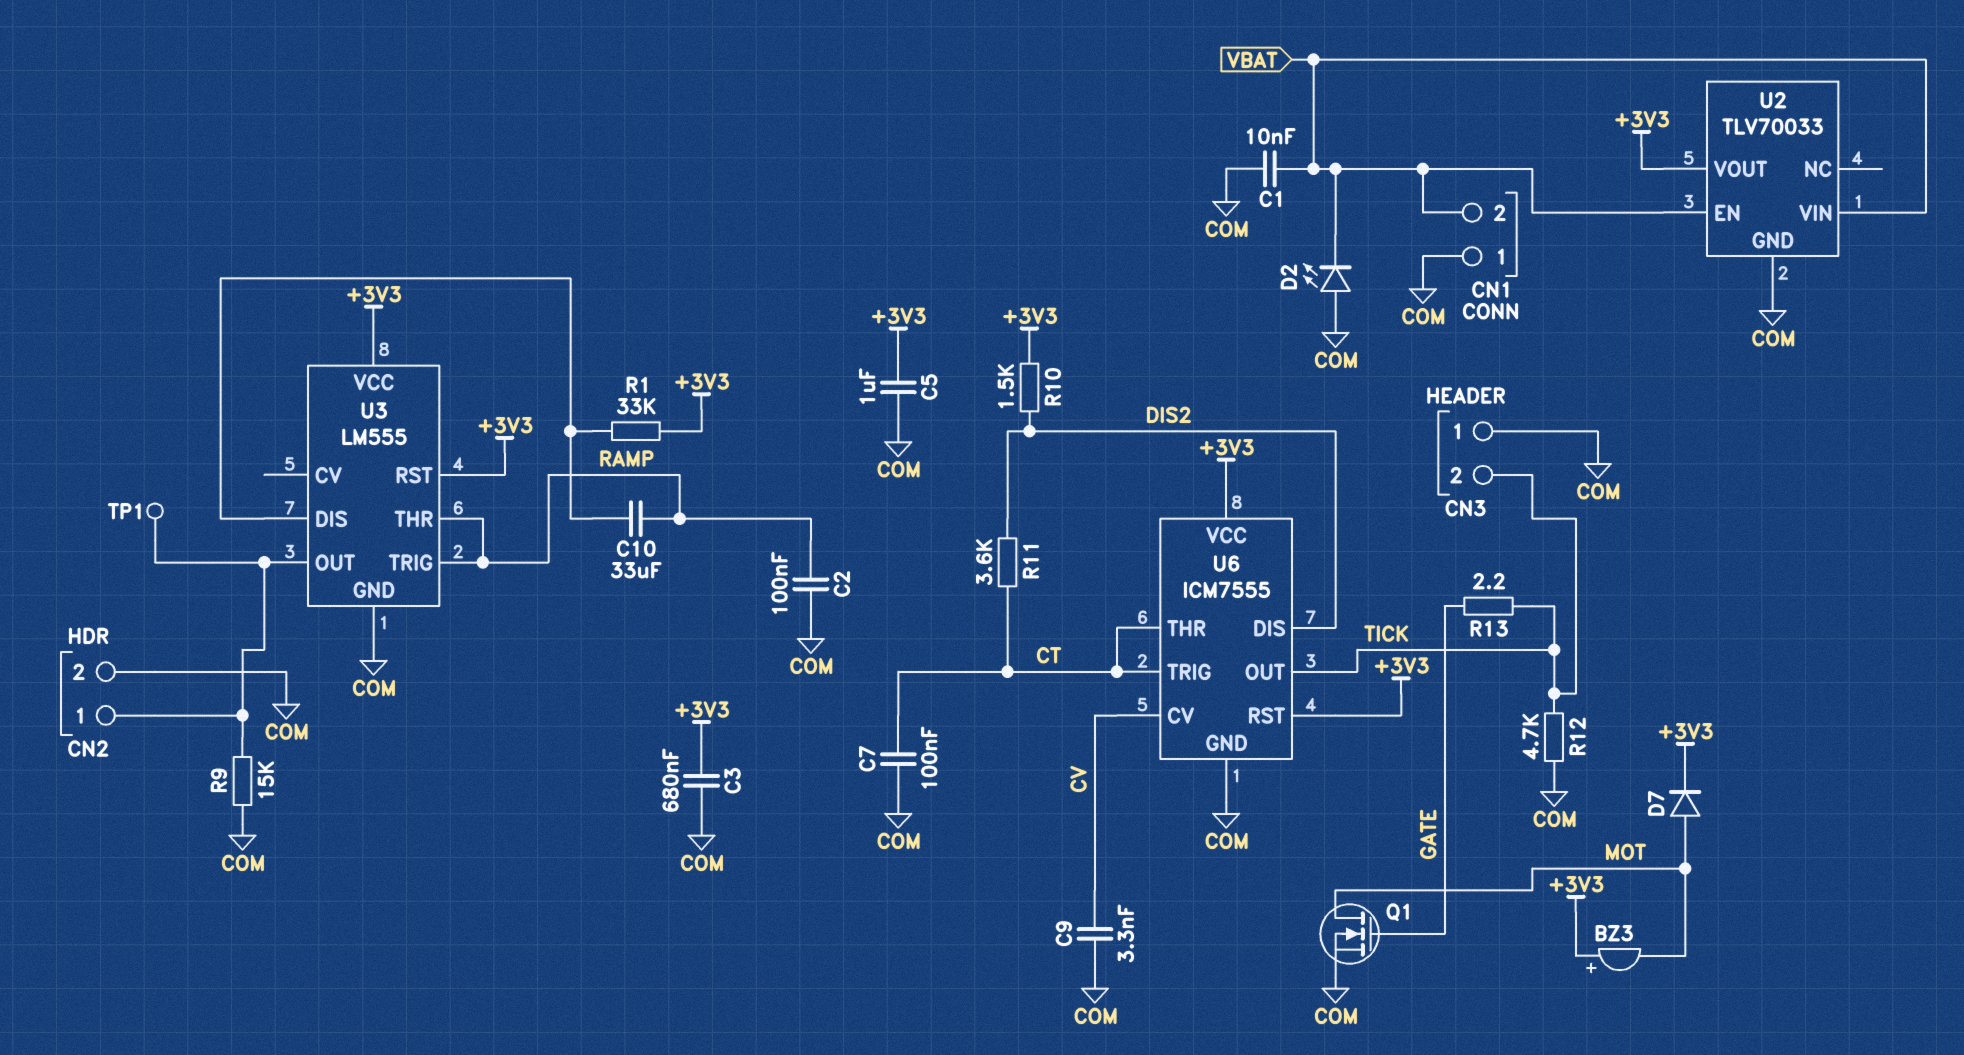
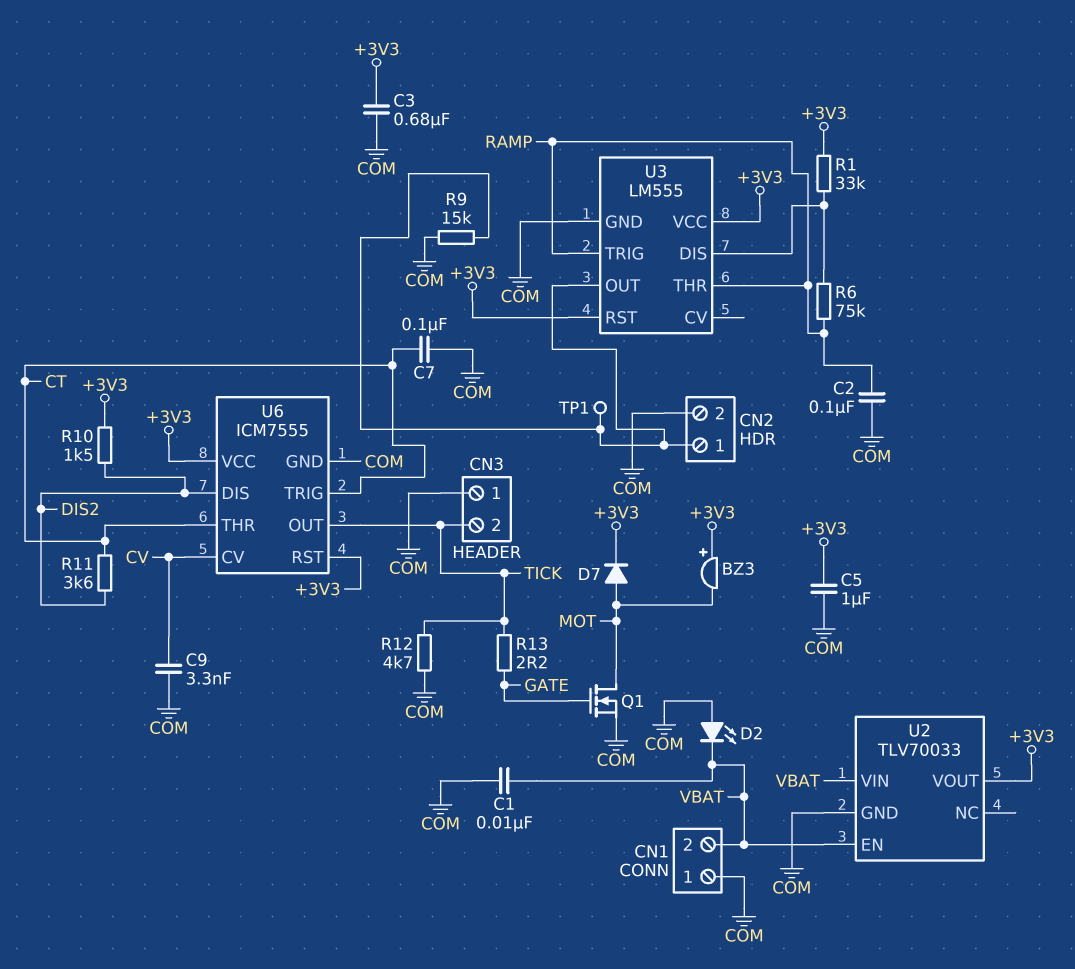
C10: 33uF (RAMP, U3/DIS) -> none
R6: none -> 75k (RAMP, U3/DIS)

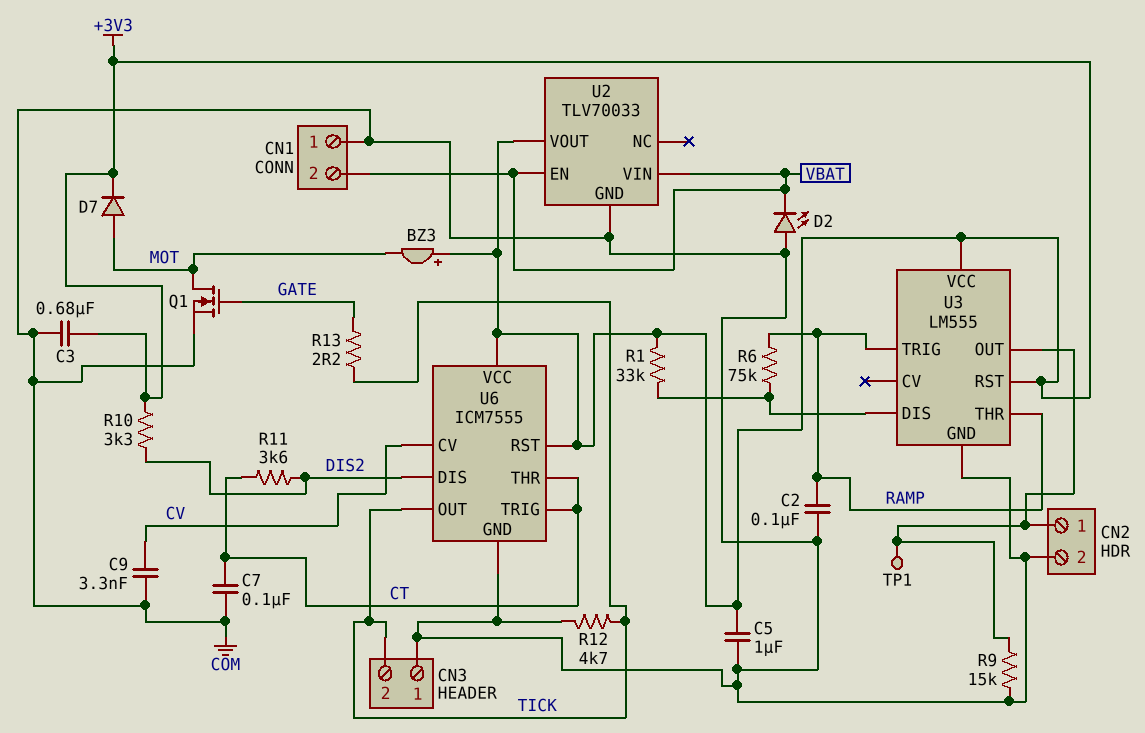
C1: 10nF (COM, VBAT) -> none
R10: 1.5k (+3V3, DIS2) -> 3.3k (+3V3, DIS2)

